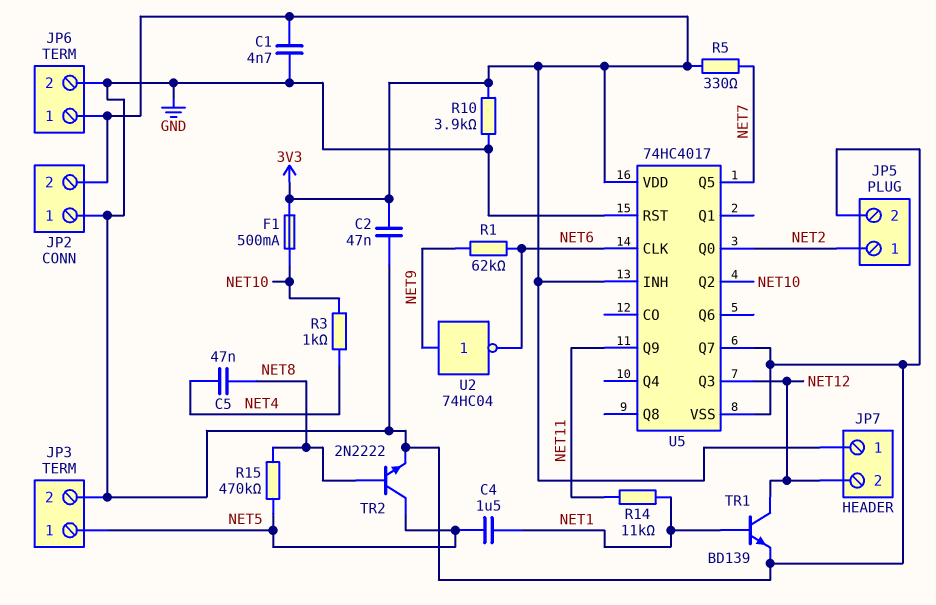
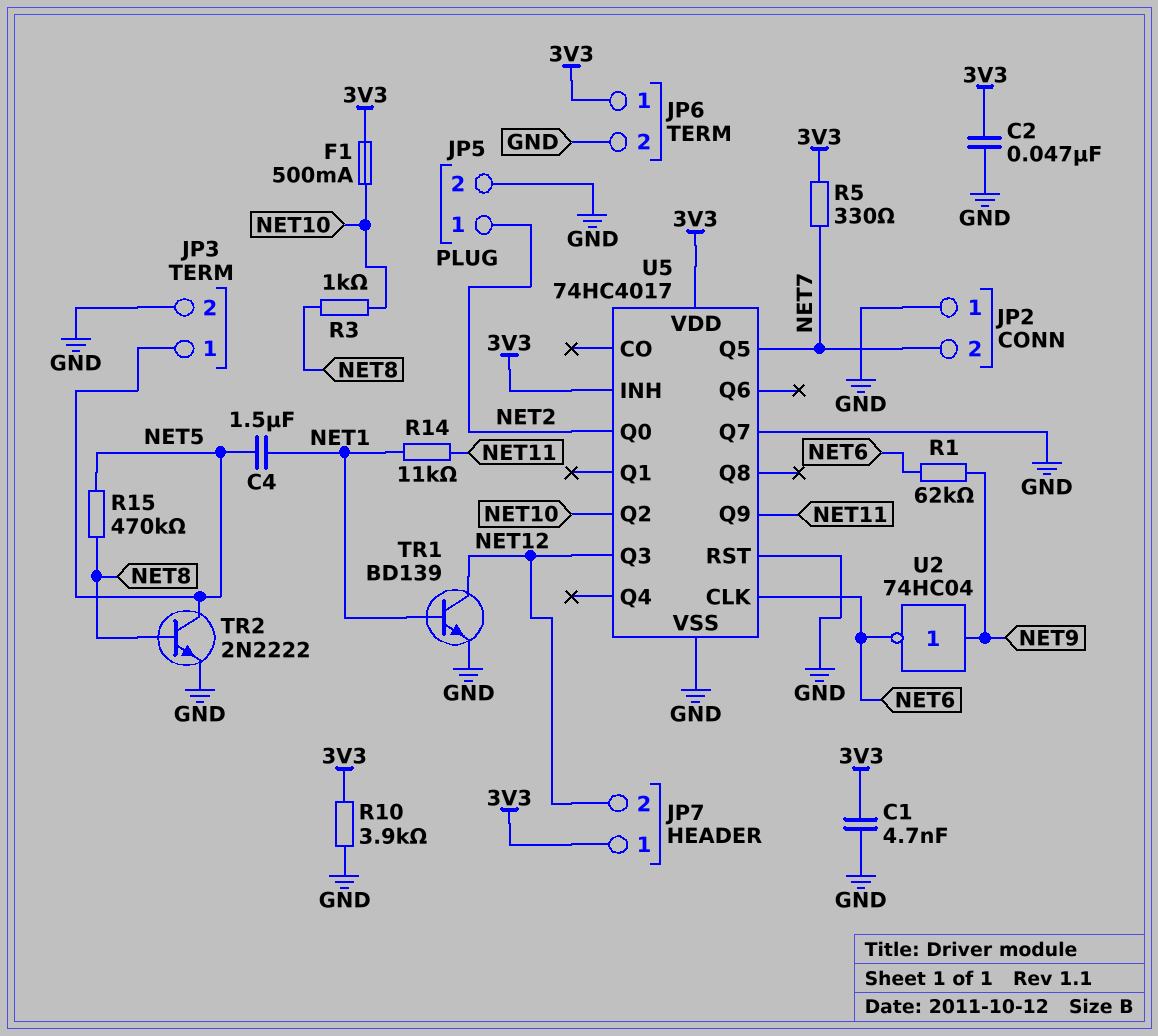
C5: 47nF (NET4, NET8) -> none
JP2 pin 2: 3V3 -> NET7
R3: 1k (NET4, NET10) -> 1k (NET8, NET10)

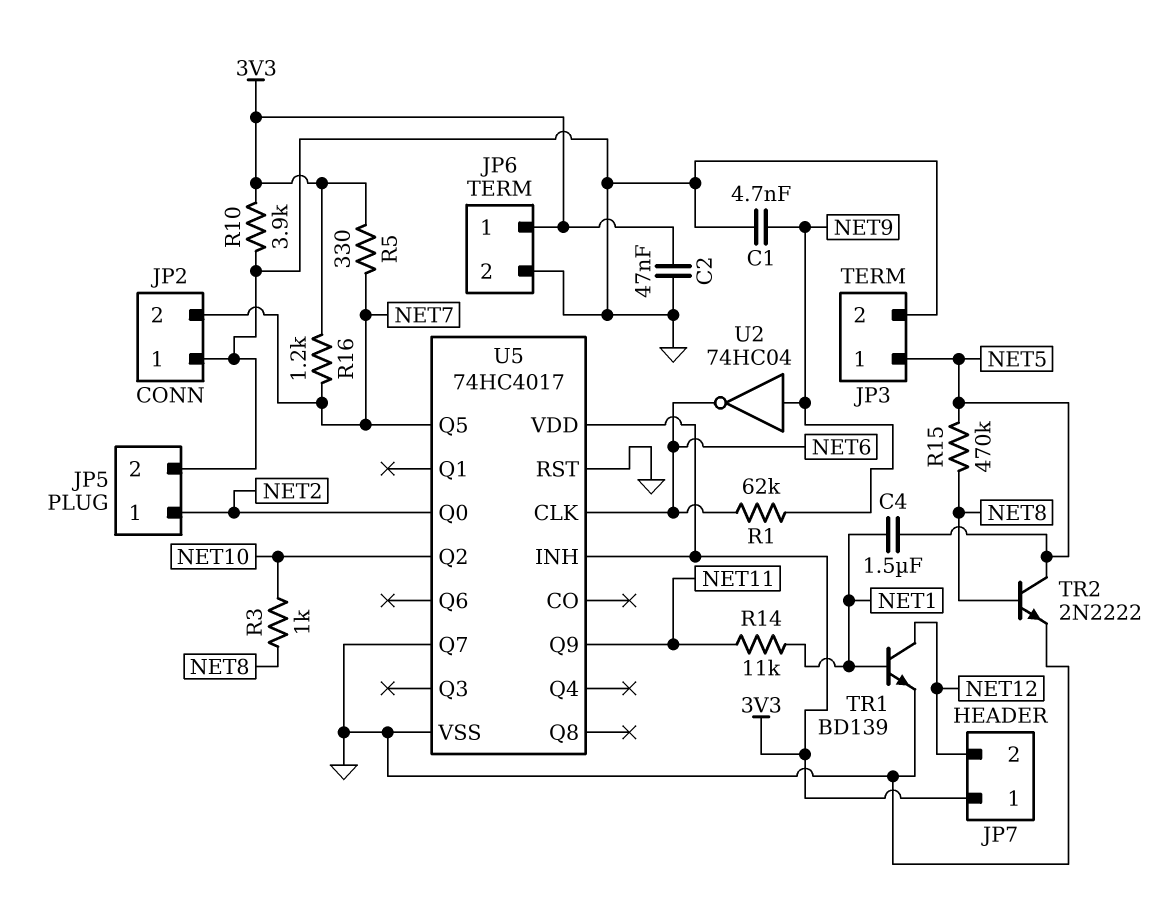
C1: 4.7nF (3V3, GND) -> 4.7nF (GND, NET9)
F1: 500mA (3V3, NET10) -> none
R16: none -> 1.2k (3V3, NET7)
U5 pin Q3: NET12 -> none

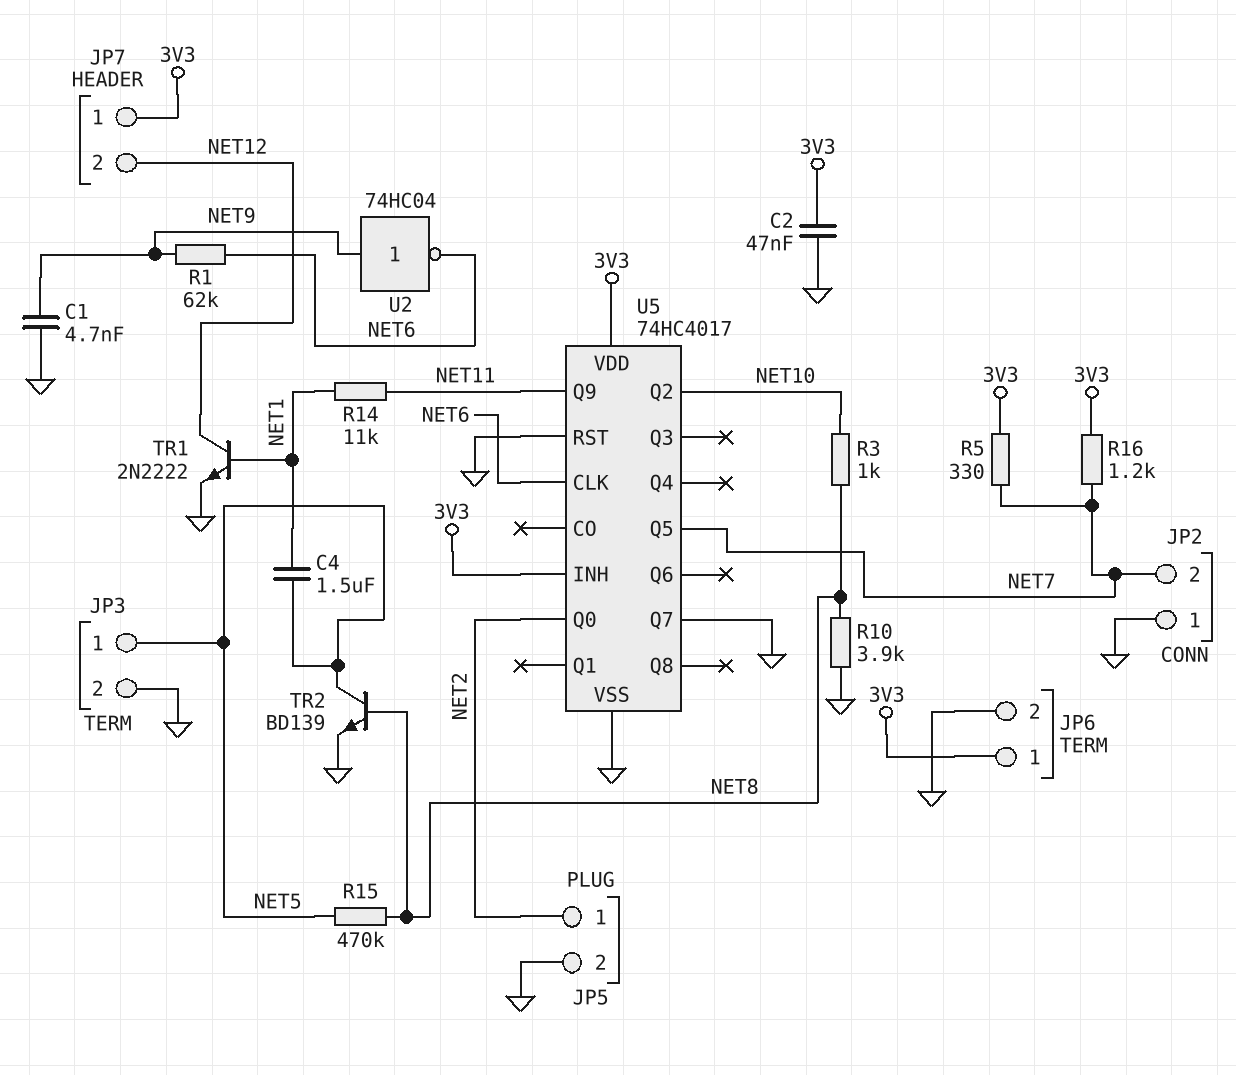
R10: 3.9k (3V3, GND) -> 3.9k (GND, NET8)
TR1: NPN BD139 (B NET1, C NET12, E GND) -> NPN 2N2222 (B NET1, C NET12, E GND)
TR2: NPN 2N2222 (B NET8, C NET5, E GND) -> NPN BD139 (B NET8, C NET5, E GND)

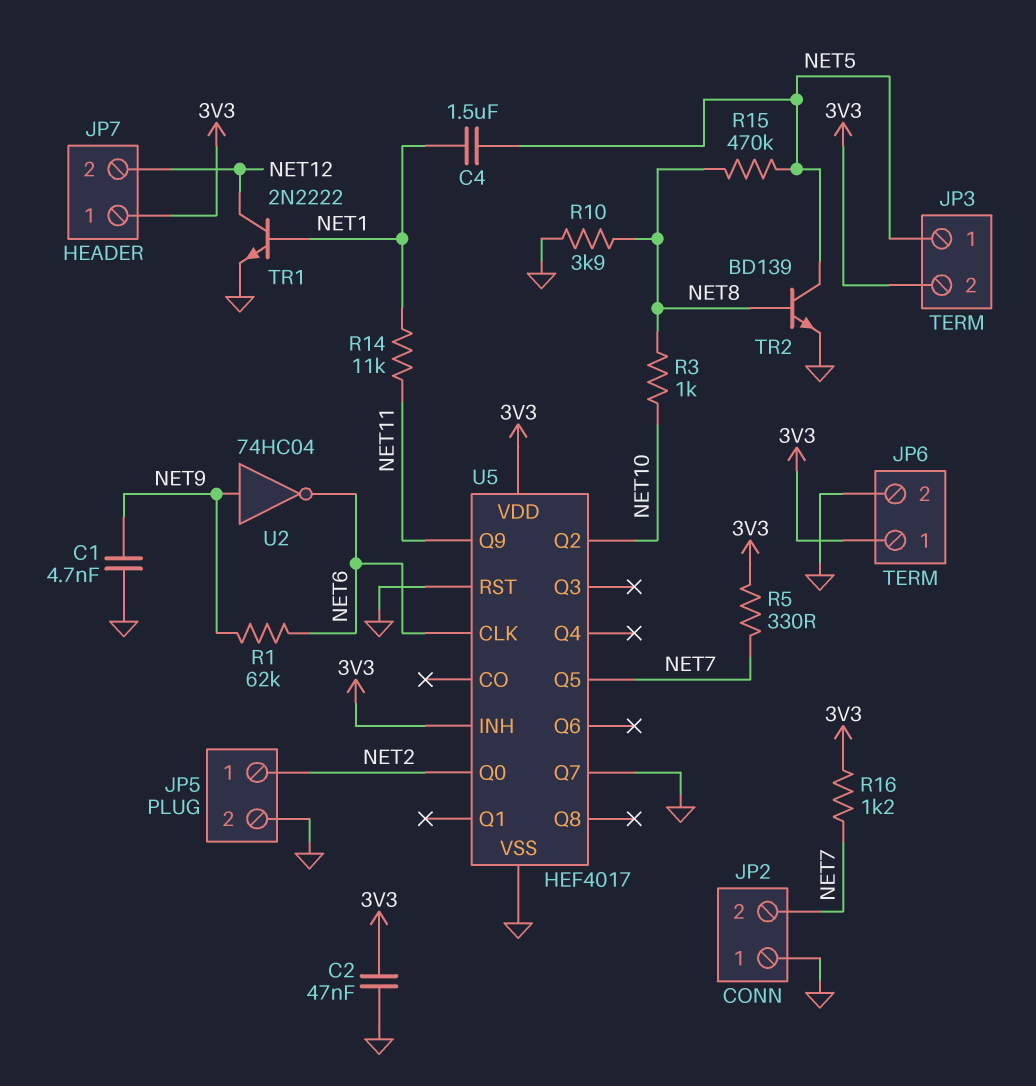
JP3 pin 2: GND -> 3V3
U5: 74HC4017 -> HEF4017

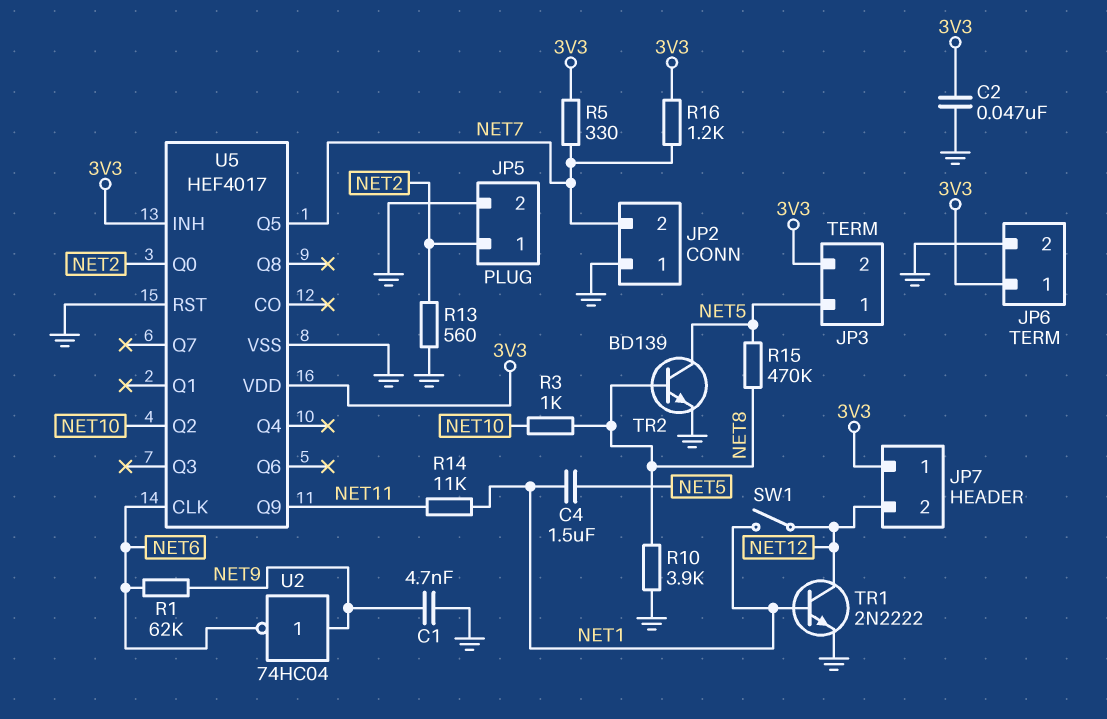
R13: none -> 560 (GND, NET2)
SW1: none -> switch (NET1, NET12)
U5 pin Q7: GND -> none

